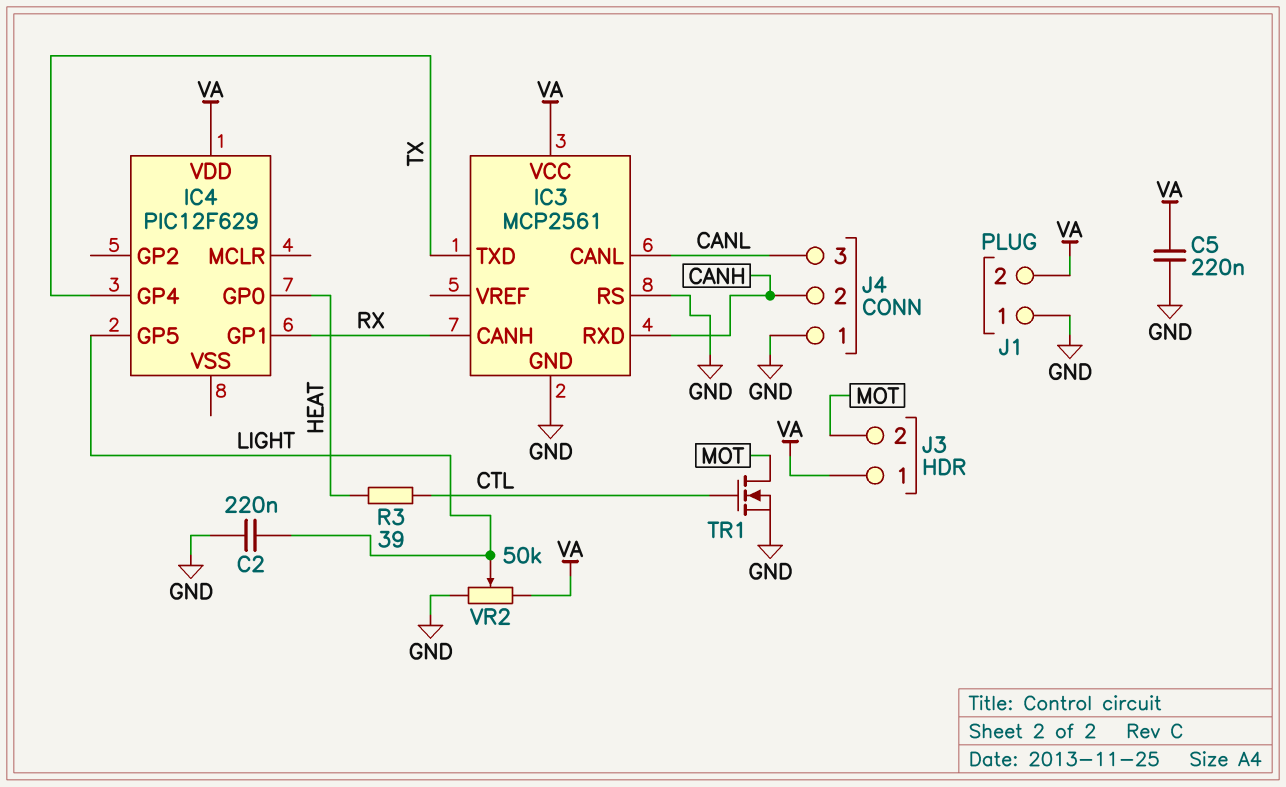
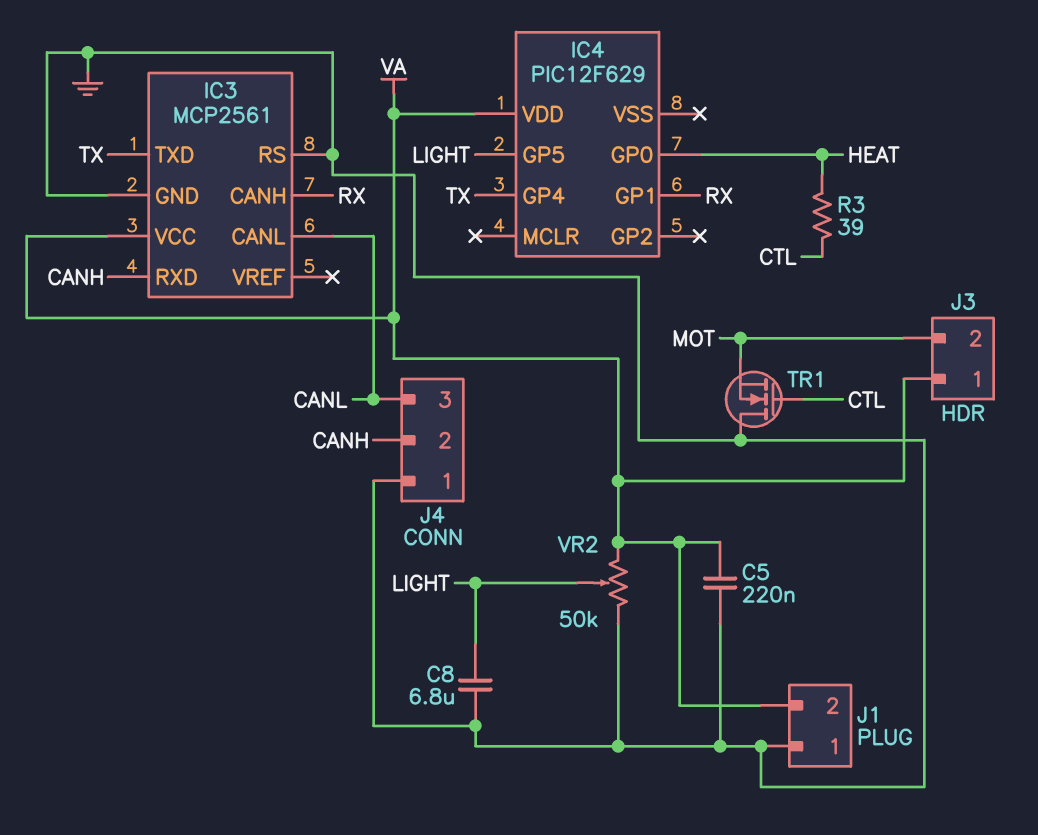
C2: 220nF (GND, LIGHT) -> none
C8: none -> 6.8uF (GND, LIGHT)
TR1: NMOS (G CTL, D MOT, S GND) -> NMOS (G CTL, D GND, S MOT)

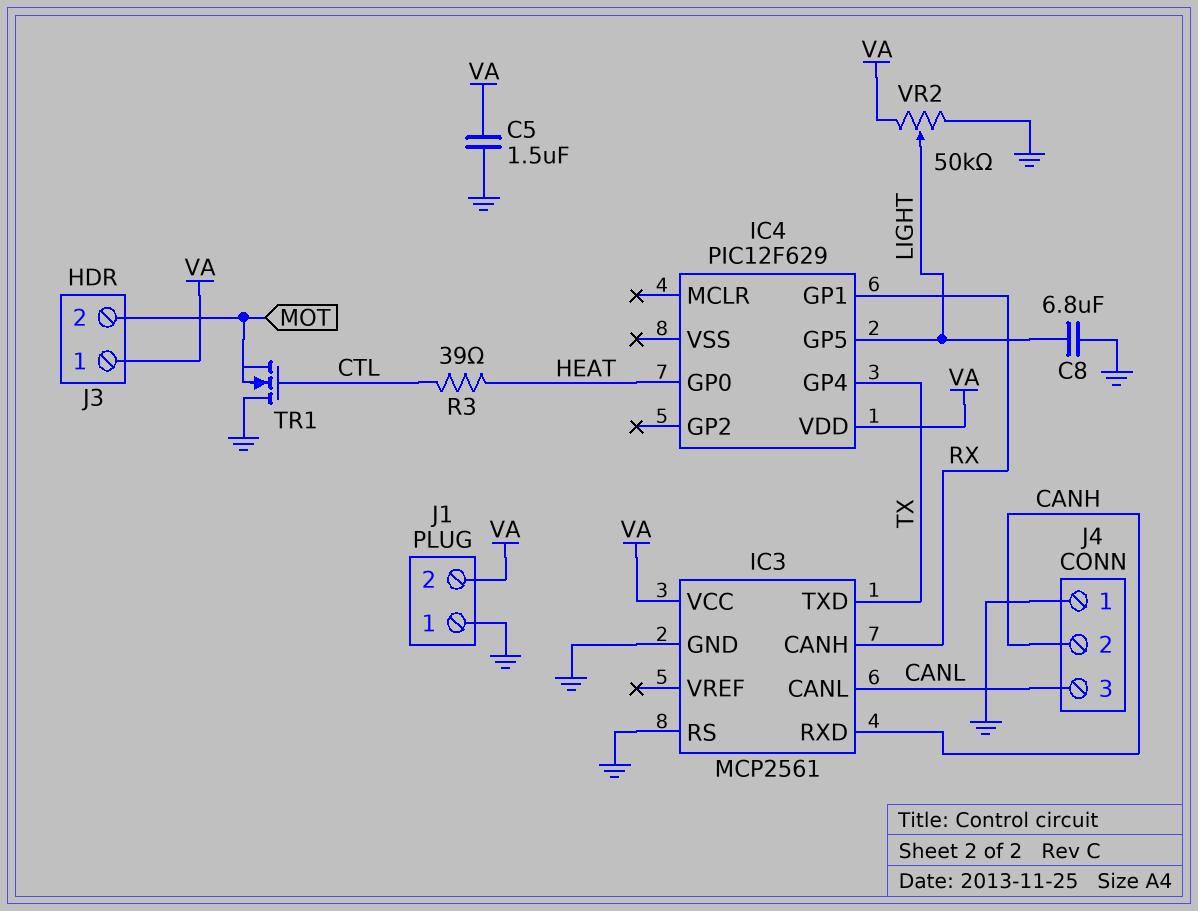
C5: 220nF (GND, VA) -> 1.5uF (GND, VA)

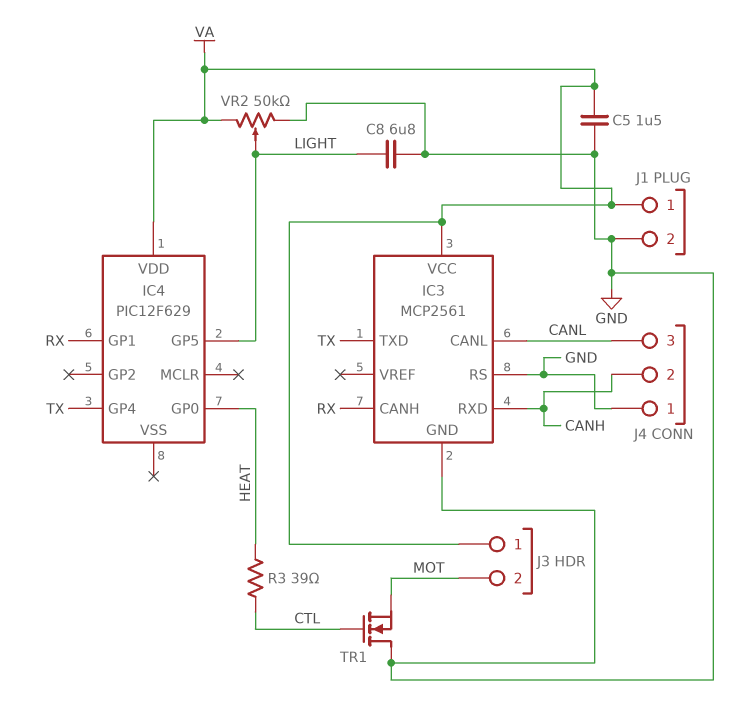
J1 pin 1: GND -> VA
J1 pin 2: VA -> GND

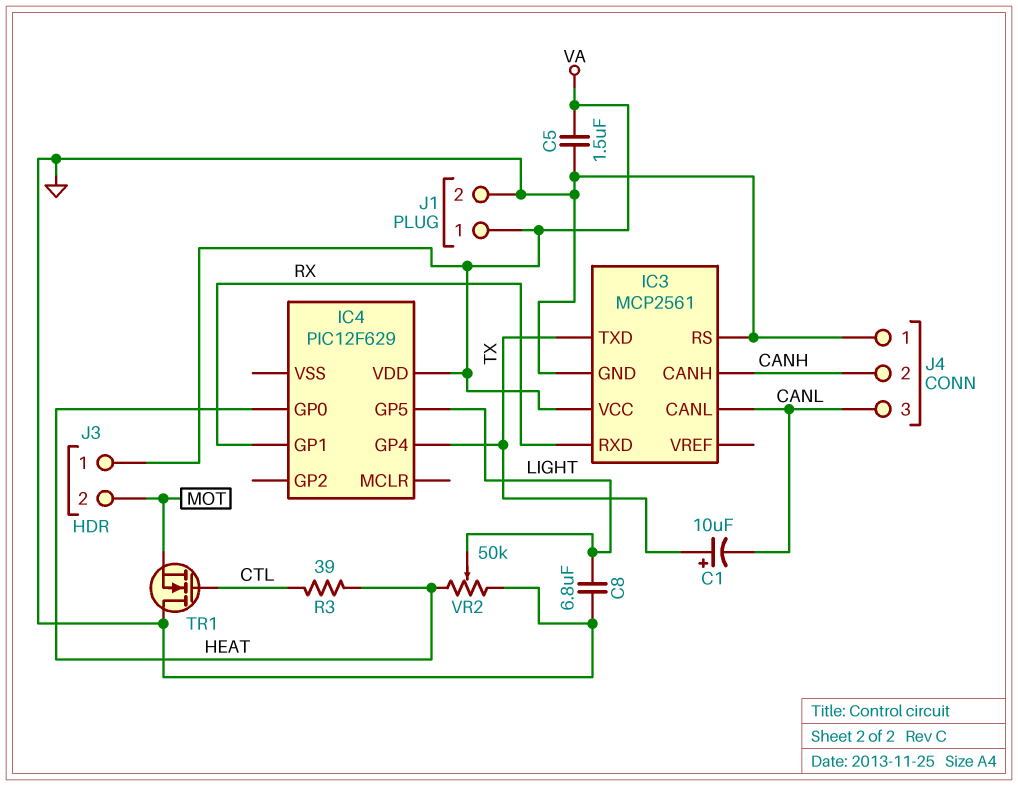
C1: none -> 10uF (plus TX, minus CANL)
IC3 pin CANH: RX -> CANH
IC3 pin RXD: CANH -> RX
VR2: 50k (GND, VA, wiper LIGHT) -> 50k (GND, HEAT, wiper LIGHT)

